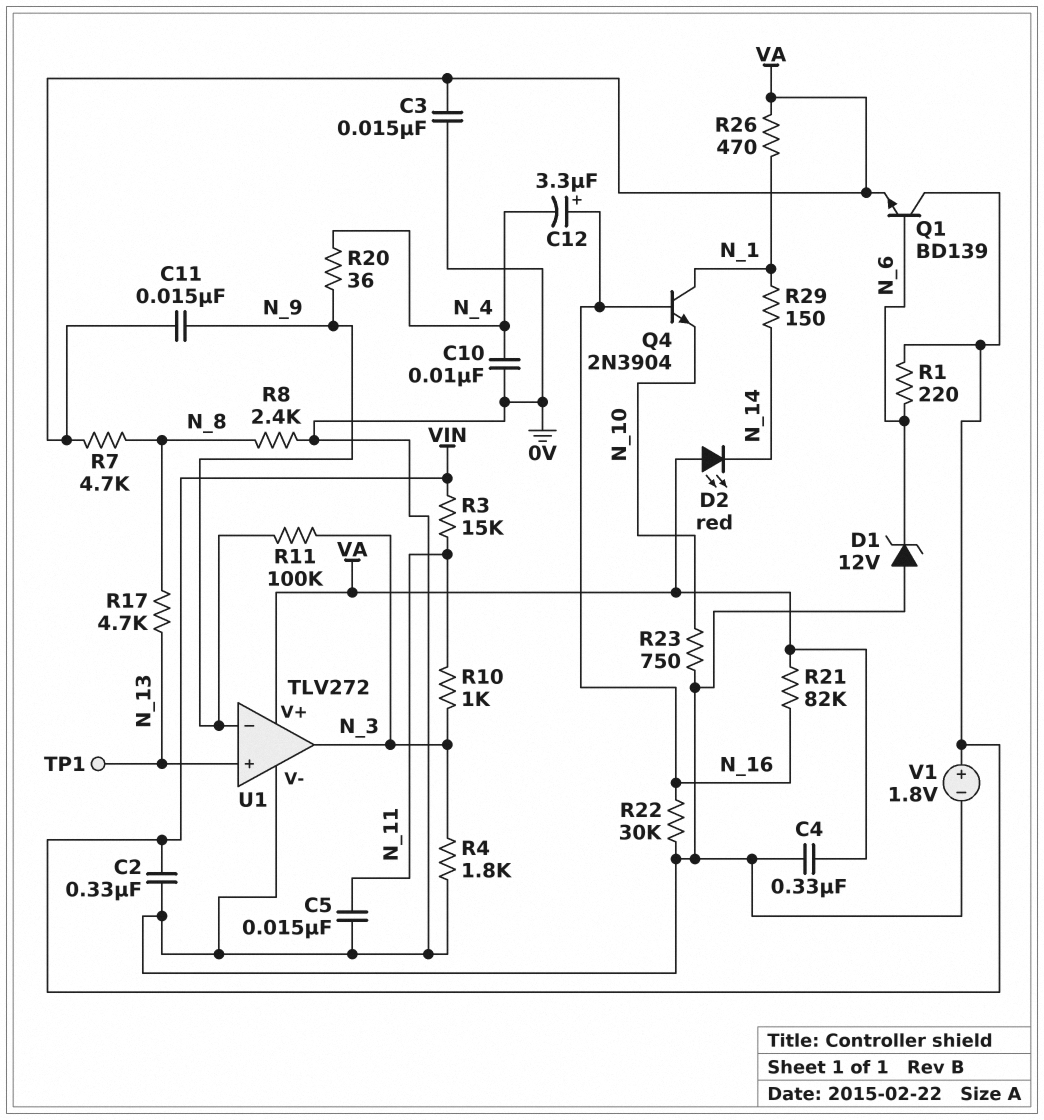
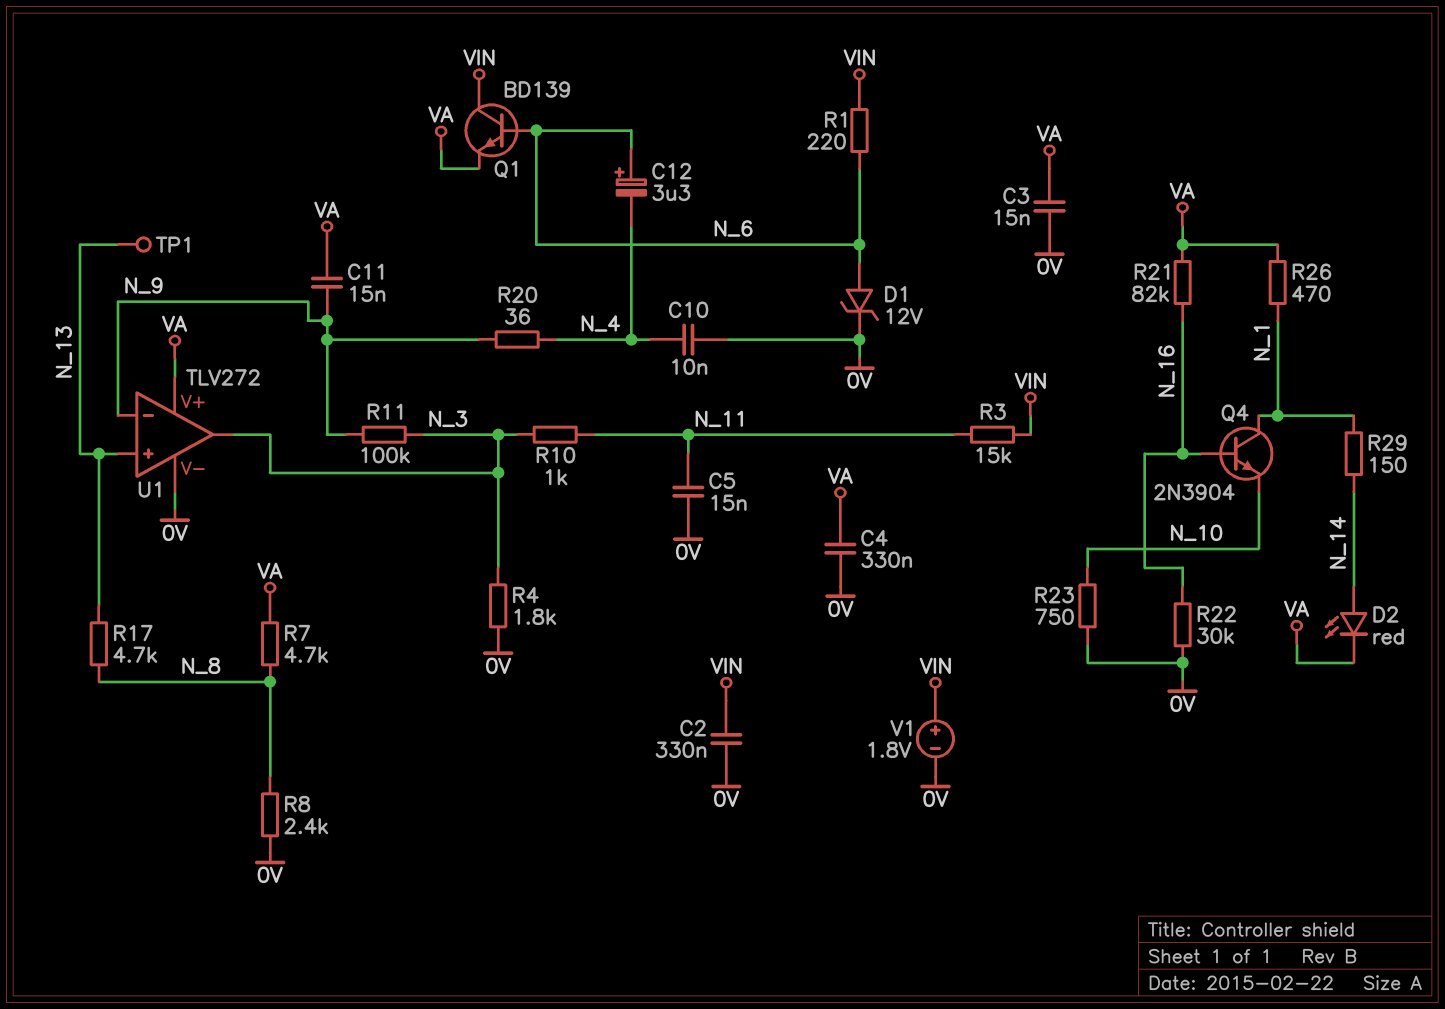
C12: 3.3uF (plus N_16, minus N_4) -> 3.3uF (plus N_6, minus N_4)
D1: zener 12V (A 0V, K N_6) -> zener 12V (A N_6, K 0V)
D2: LED red (A VA, K N_14) -> LED red (A N_14, K VA)

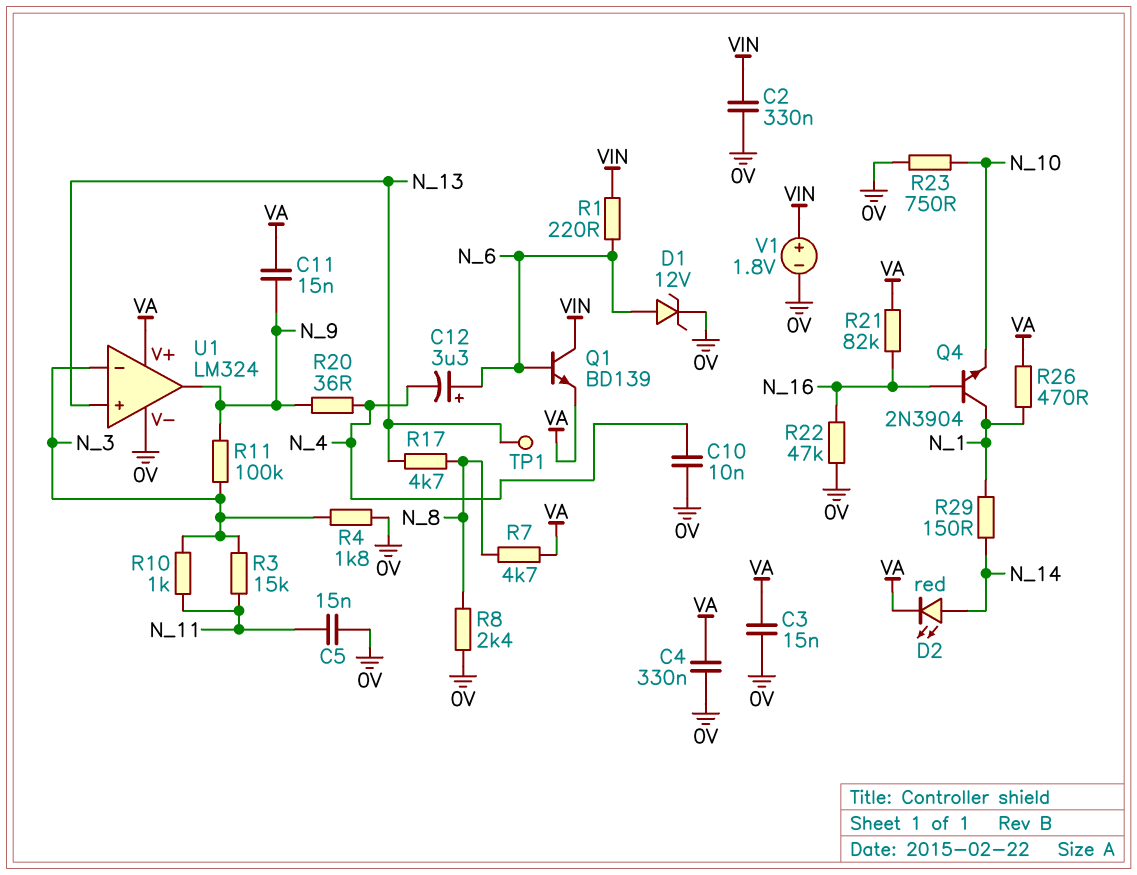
R3: 15k (N_11, VIN) -> 15k (N_3, N_11)
R22: 30k (0V, N_16) -> 47k (0V, N_16)
U1: TLV272 -> LM324
U1 pin in-: N_9 -> N_3
U1 pin out: N_3 -> N_9

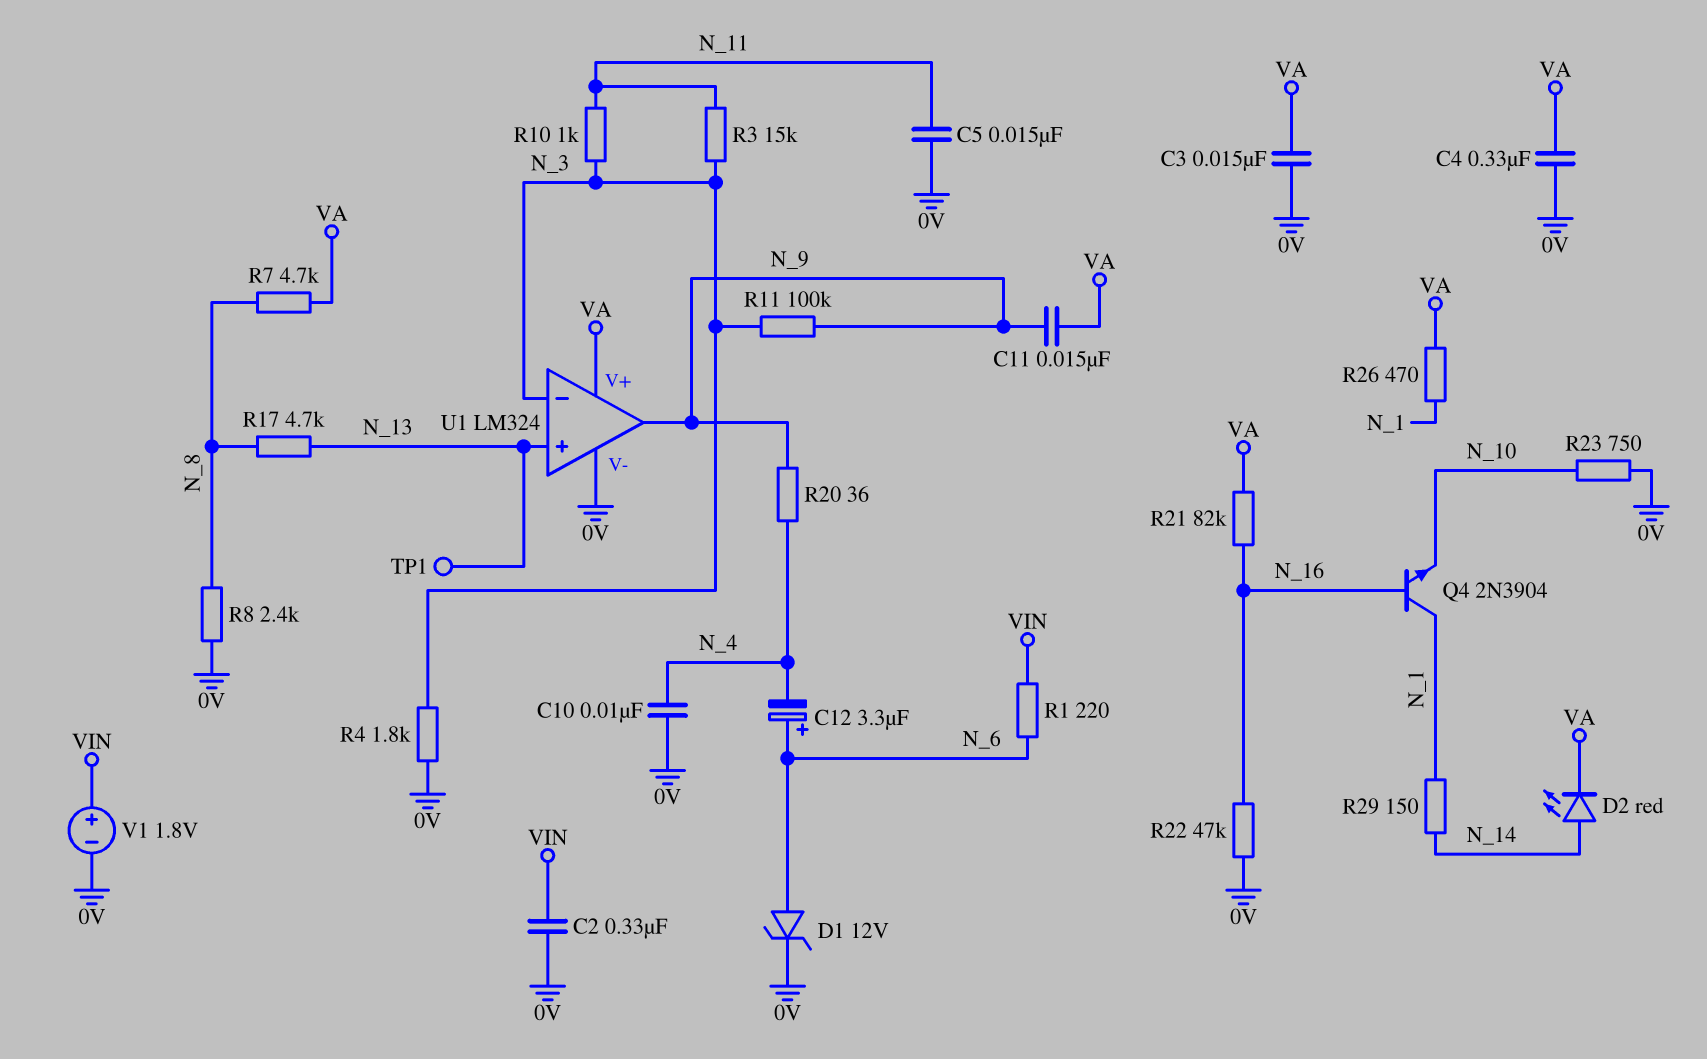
Q1: NPN BD139 (B N_6, C VIN, E VA) -> none

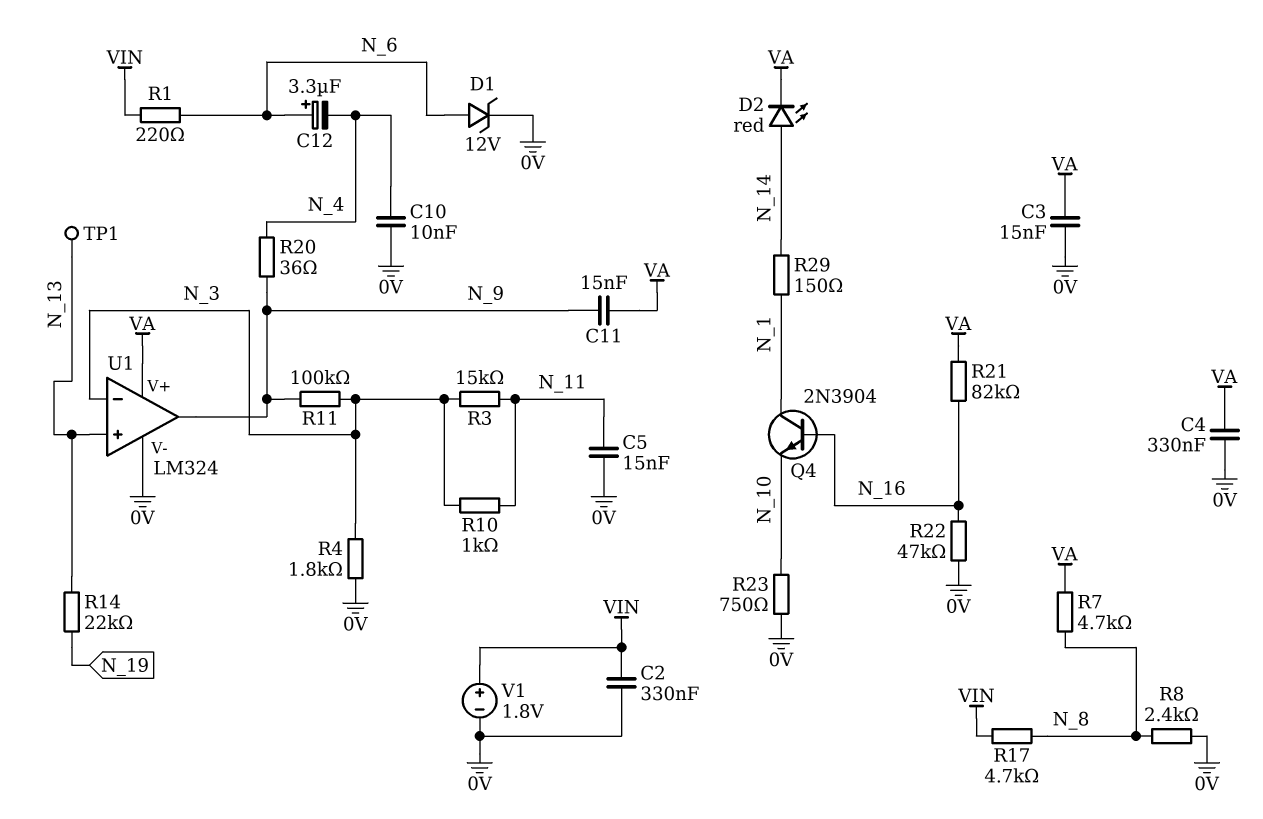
R14: none -> 22k (N_13, N_19)
R17: 4.7k (N_8, N_13) -> 4.7k (N_8, VIN)
R26: 470 (N_1, VA) -> none

